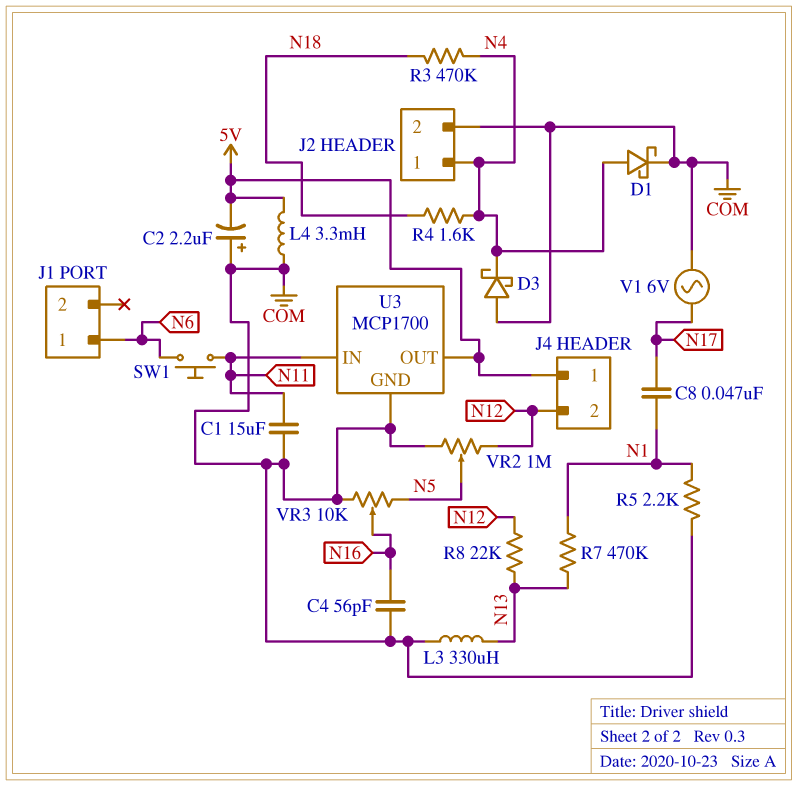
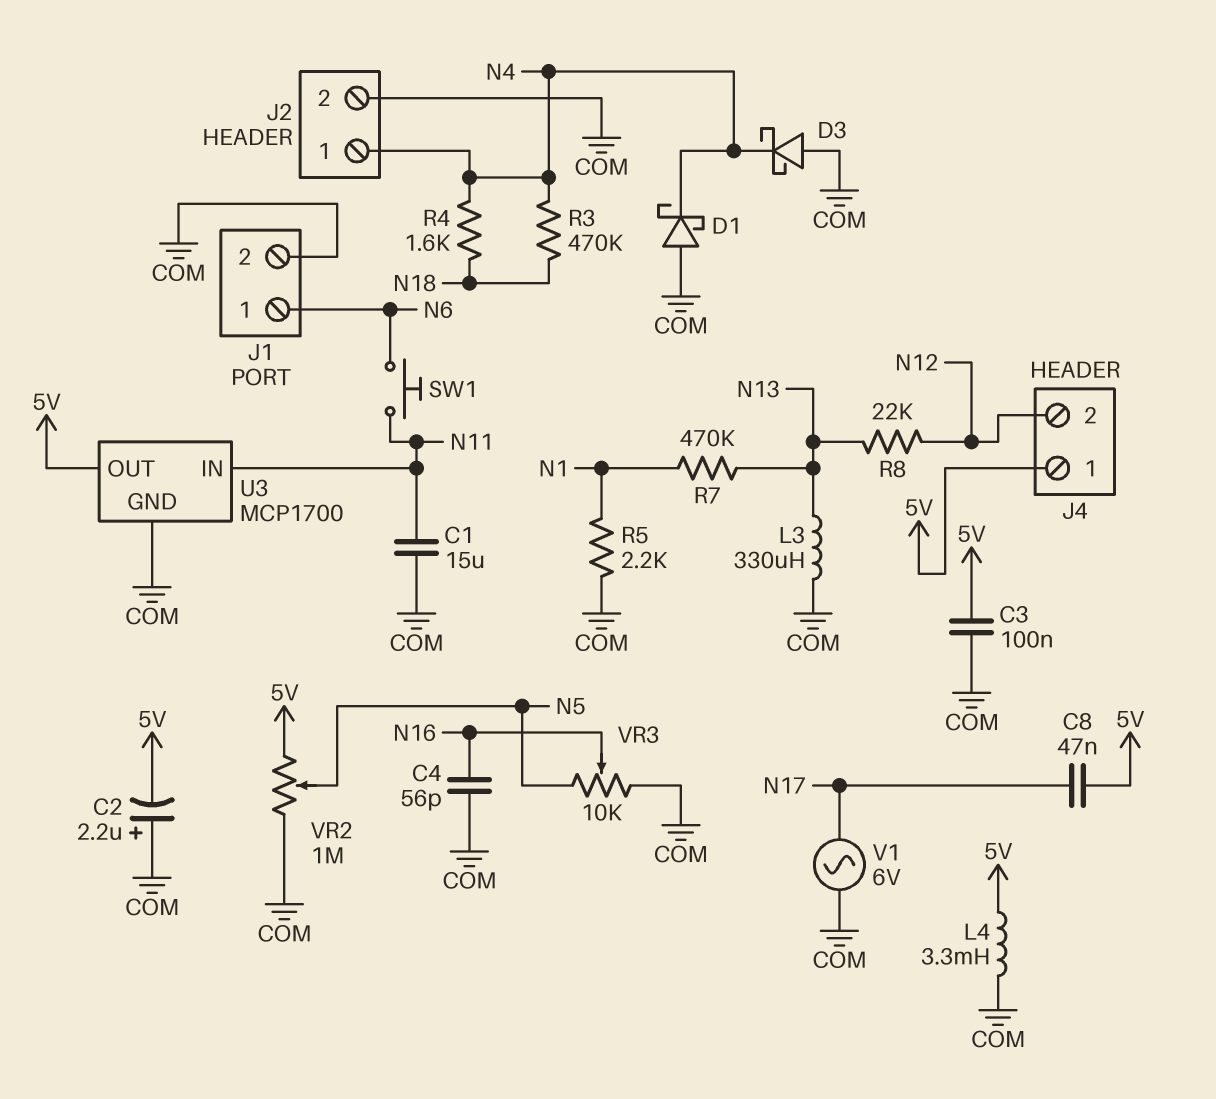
C3: none -> 100nF (5V, COM)
C8: 47nF (N1, N17) -> 47nF (5V, N17)
D1: schottky (A N4, K COM) -> schottky (A COM, K N4)
J1 pin 2: none -> COM
VR2: 1M (COM, N12, wiper N5) -> 1M (5V, COM, wiper N5)

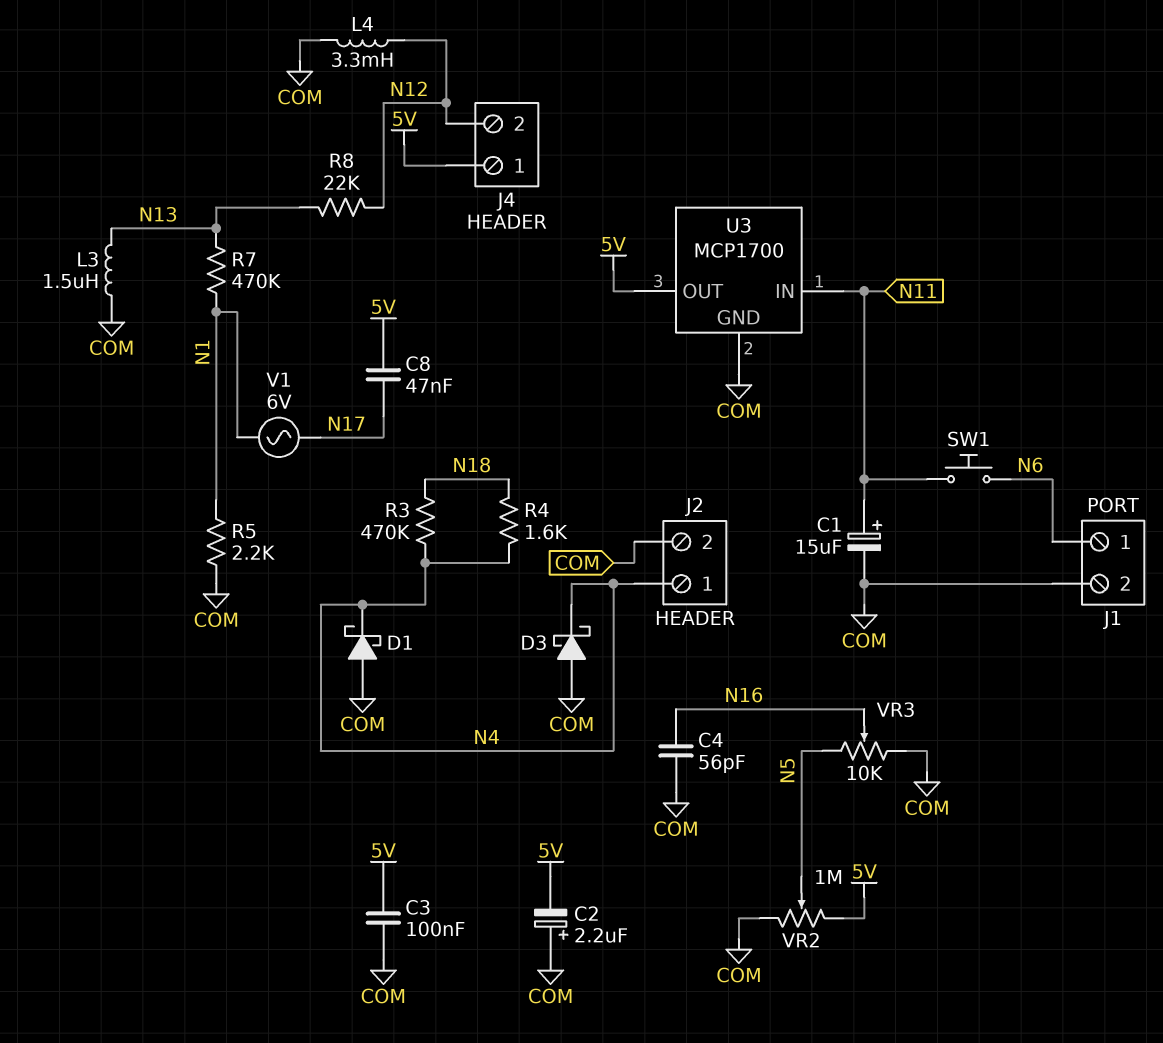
C1: 15uF (COM, N11) -> 15uF (plus N11, minus COM)
L3: 330uH (COM, N13) -> 1.5uH (COM, N13)
L4: 3.3mH (5V, COM) -> 3.3mH (COM, N12)
V1: AC 6V (COM, N17) -> AC 6V (N1, N17)

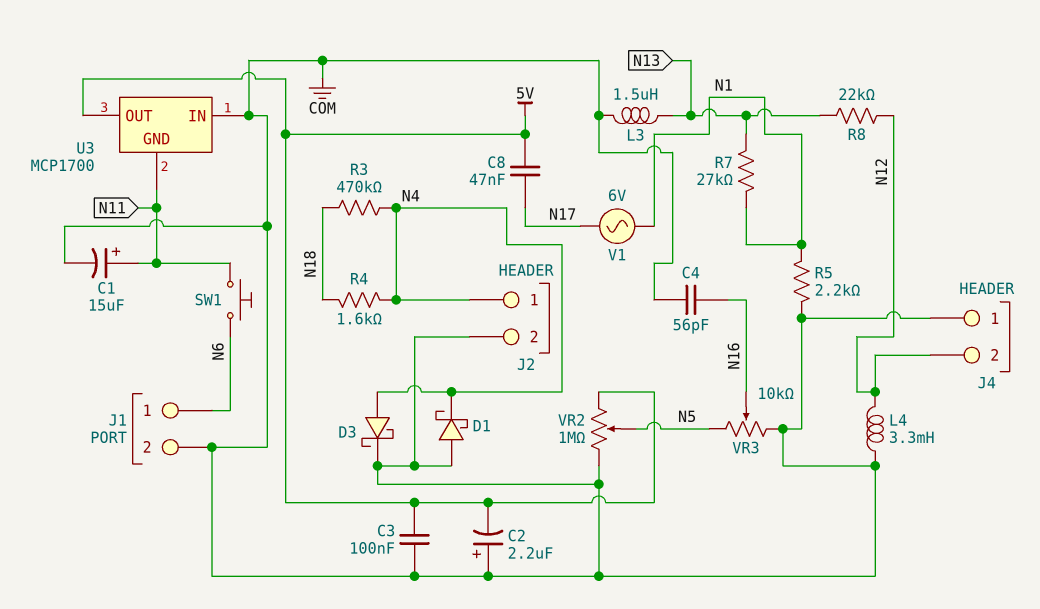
D3: schottky (A COM, K N4) -> schottky (A N4, K COM)
J4 pin 1: 5V -> COM
R7: 470k (N1, N13) -> 27k (N1, N13)
U3 pin GND: COM -> N11
U3 pin IN: N11 -> COM

